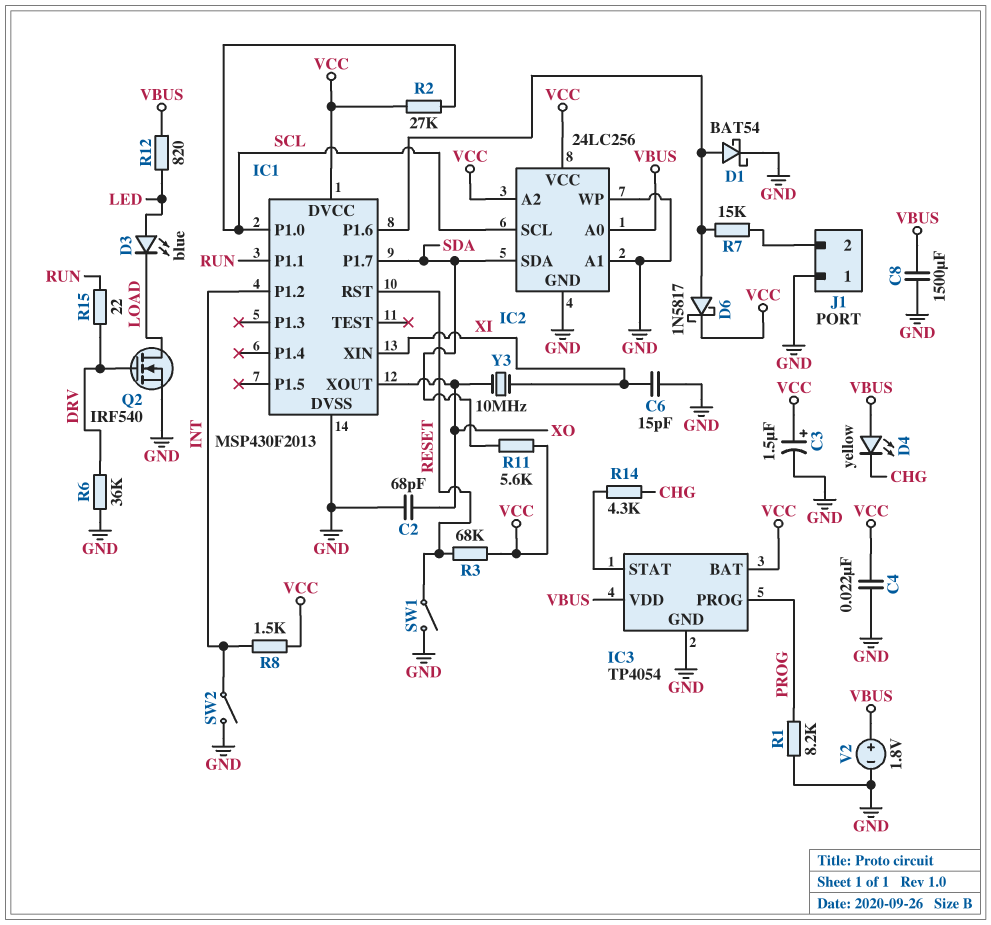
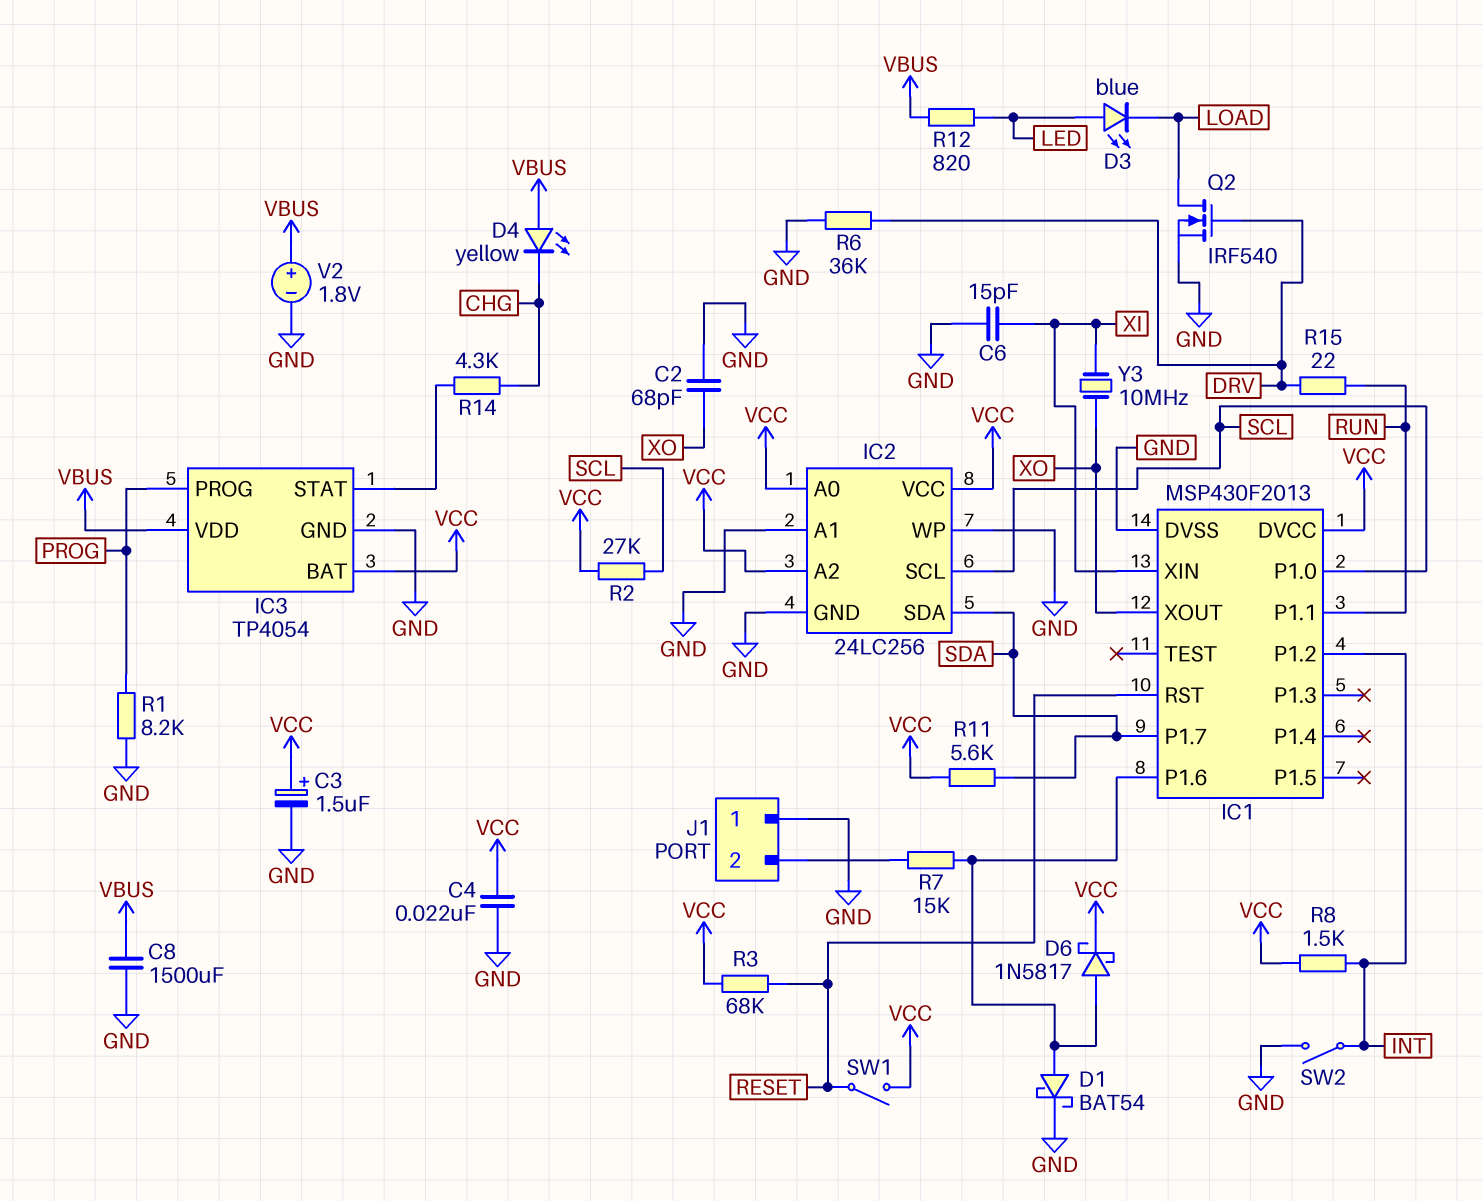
IC2 pin A0: VBUS -> VCC
SW1: switch (GND, RESET) -> switch (RESET, VCC)

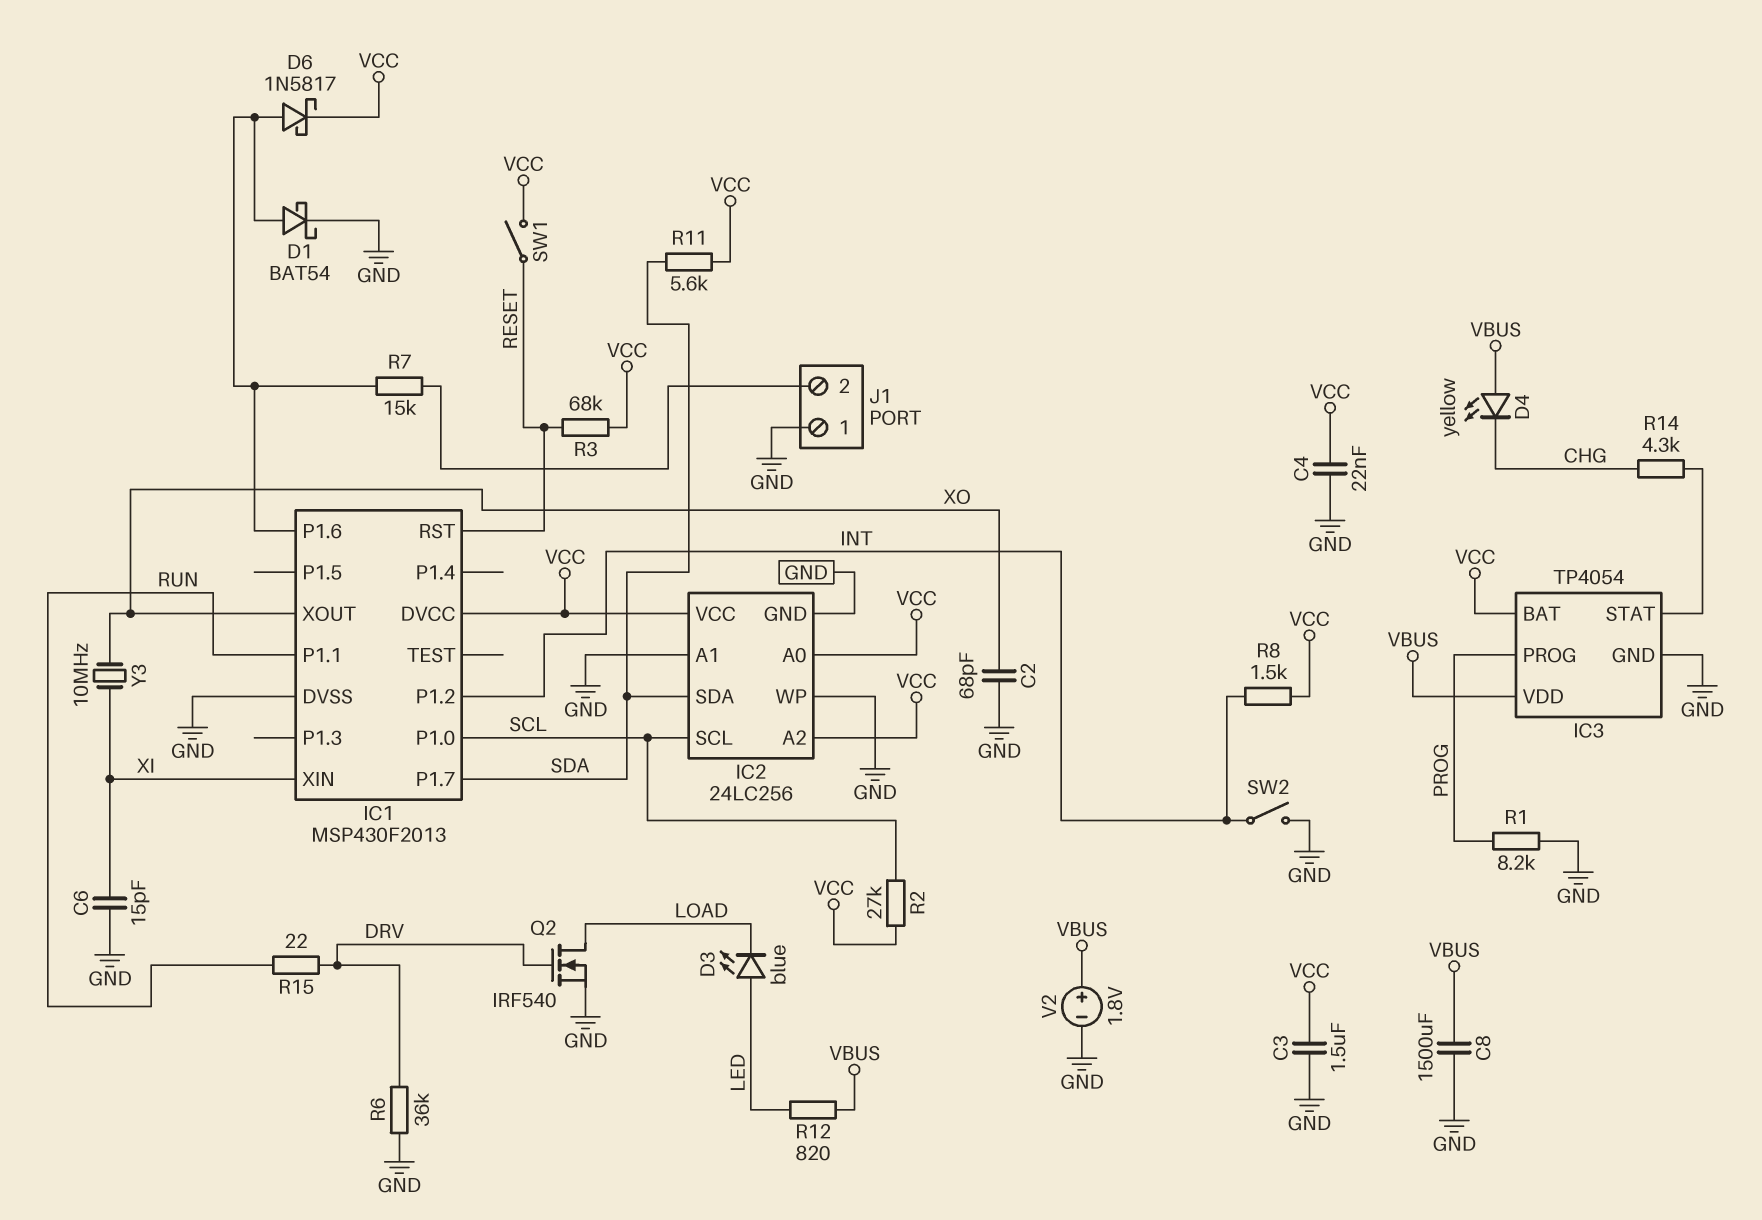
C3: 1.5uF (plus VCC, minus GND) -> 1.5uF (GND, VCC)

